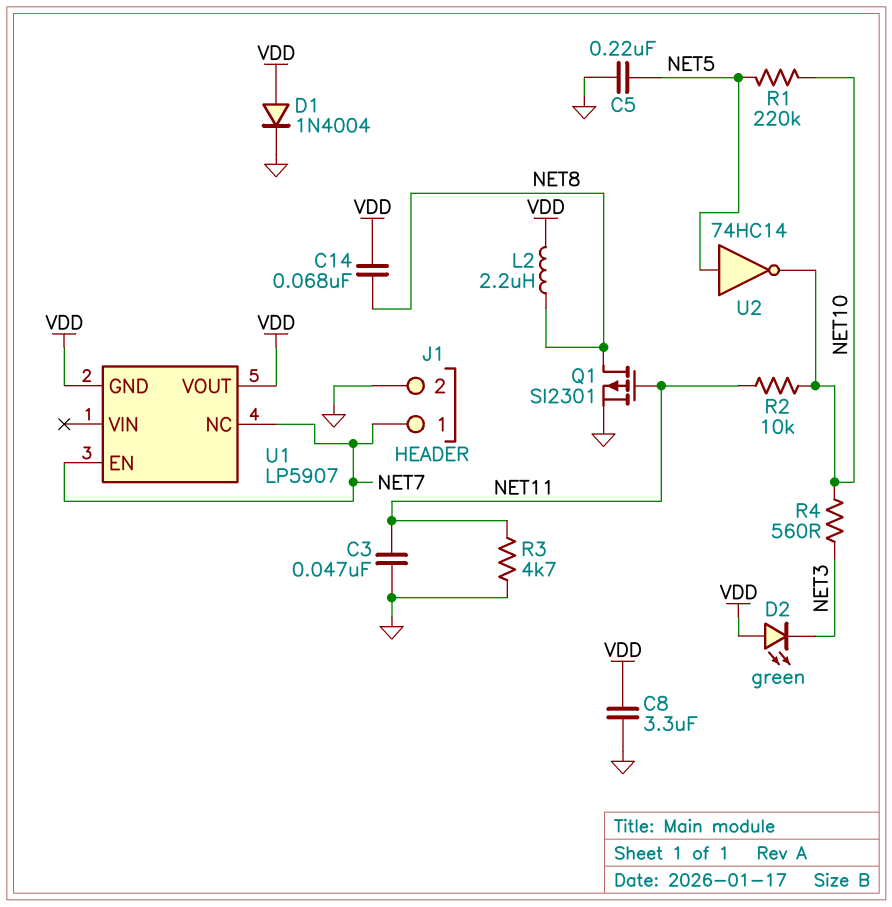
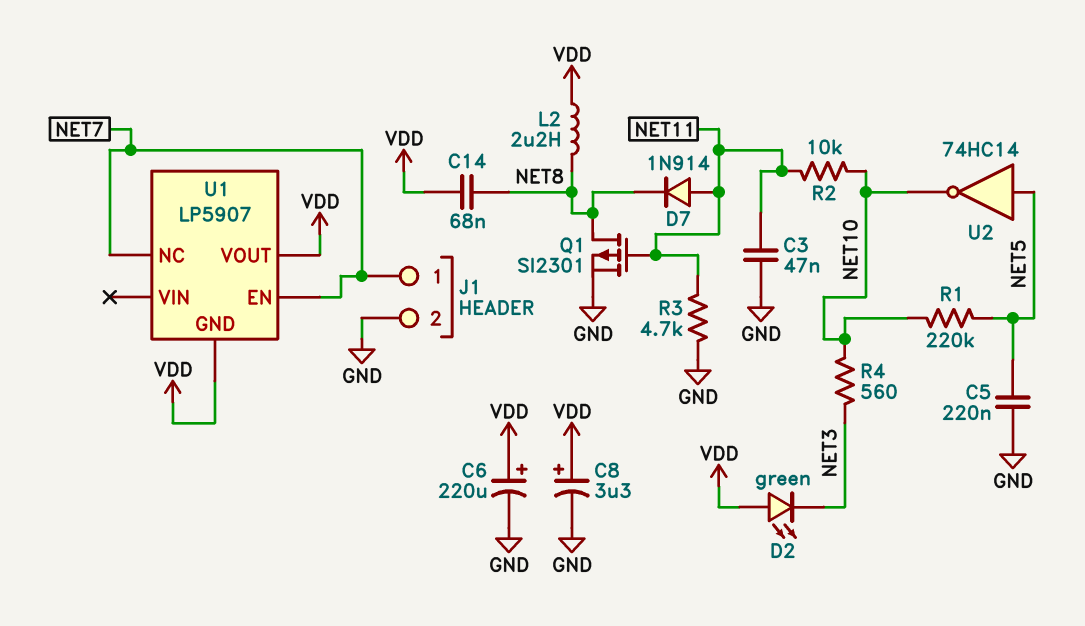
C6: none -> 220uF (plus VDD, minus GND)
C8: 3.3uF (GND, VDD) -> 3.3uF (plus VDD, minus GND)
D1: diode 1N4004 (A VDD, K GND) -> none
D7: none -> diode 1N914 (A NET11, K NET8)

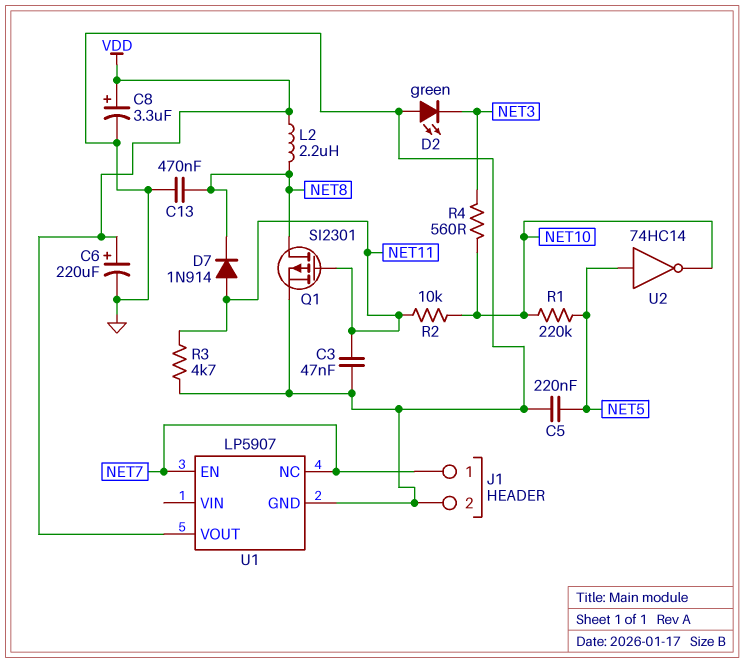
C13: none -> 470nF (GND, NET8)
C14: 68nF (NET8, VDD) -> none
D2: LED green (A VDD, K NET3) -> LED green (A GND, K NET3)
U1 pin GND: VDD -> GND

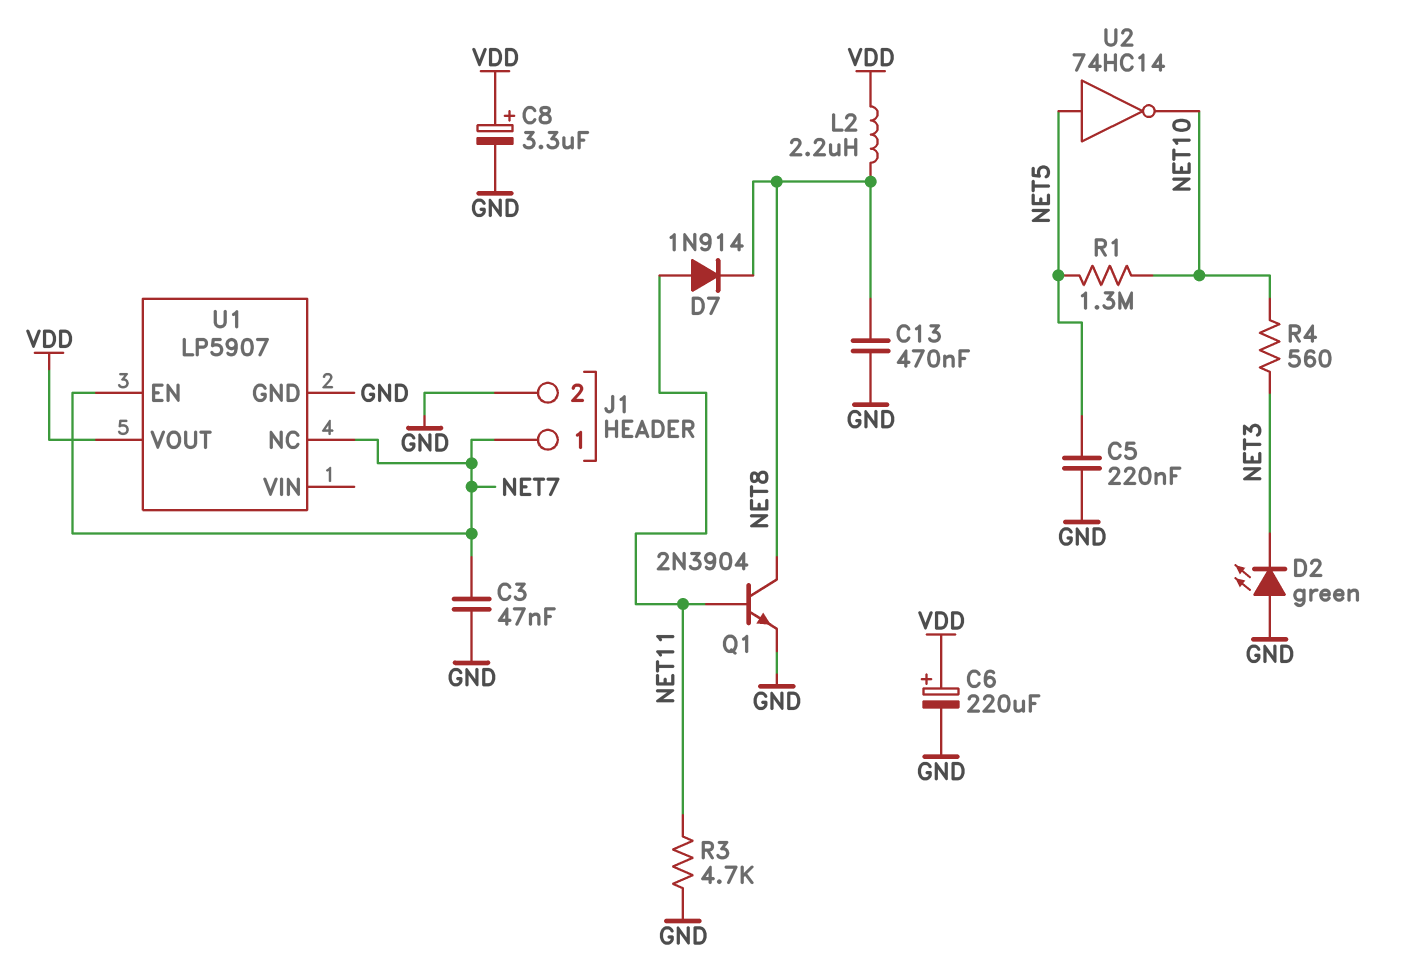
C3: 47nF (GND, NET11) -> 47nF (GND, NET7)
Q1: PMOS SI2301 (G NET11, D NET8, S GND) -> NPN 2N3904 (B NET11, C NET8, E GND)
R1: 220k (NET5, NET10) -> 1.3M (NET5, NET10)
R2: 10k (NET10, NET11) -> none

